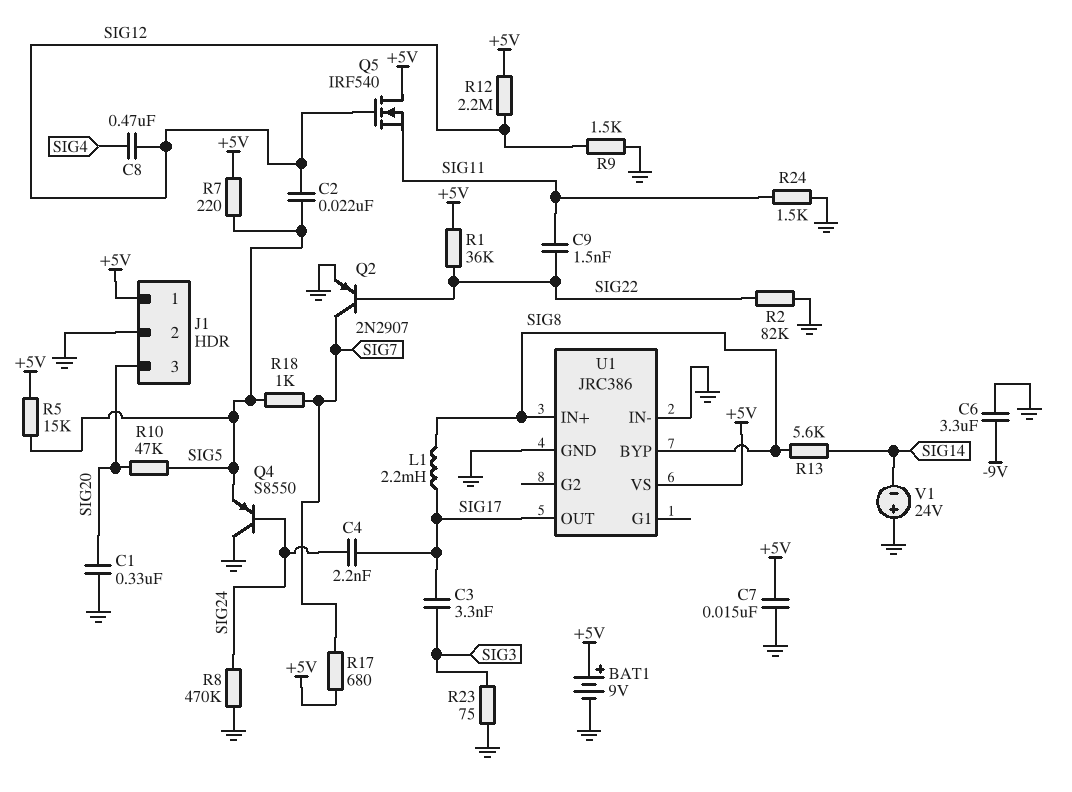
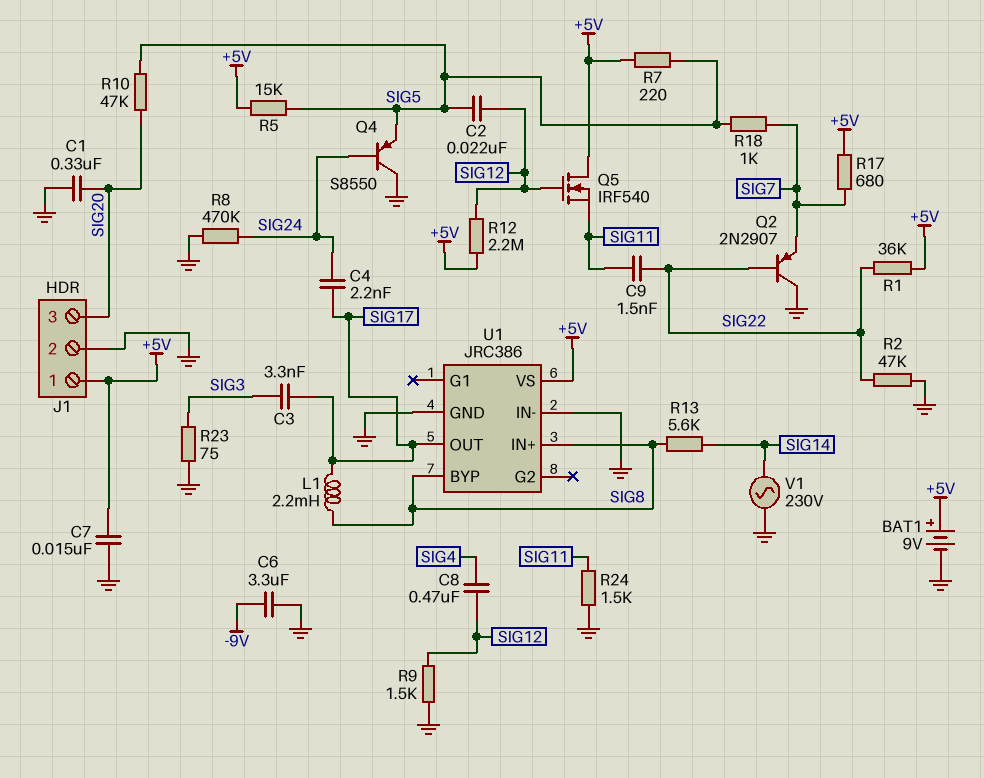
Q2: PNP 2N2907 (B SIG22, C SIG7, E GND) -> PNP 2N2907 (B SIG22, C GND, E SIG7)
R2: 82k (GND, SIG22) -> 47k (GND, SIG22)
V1: 24V (plus GND, minus SIG14) -> AC 230V (GND, SIG14)

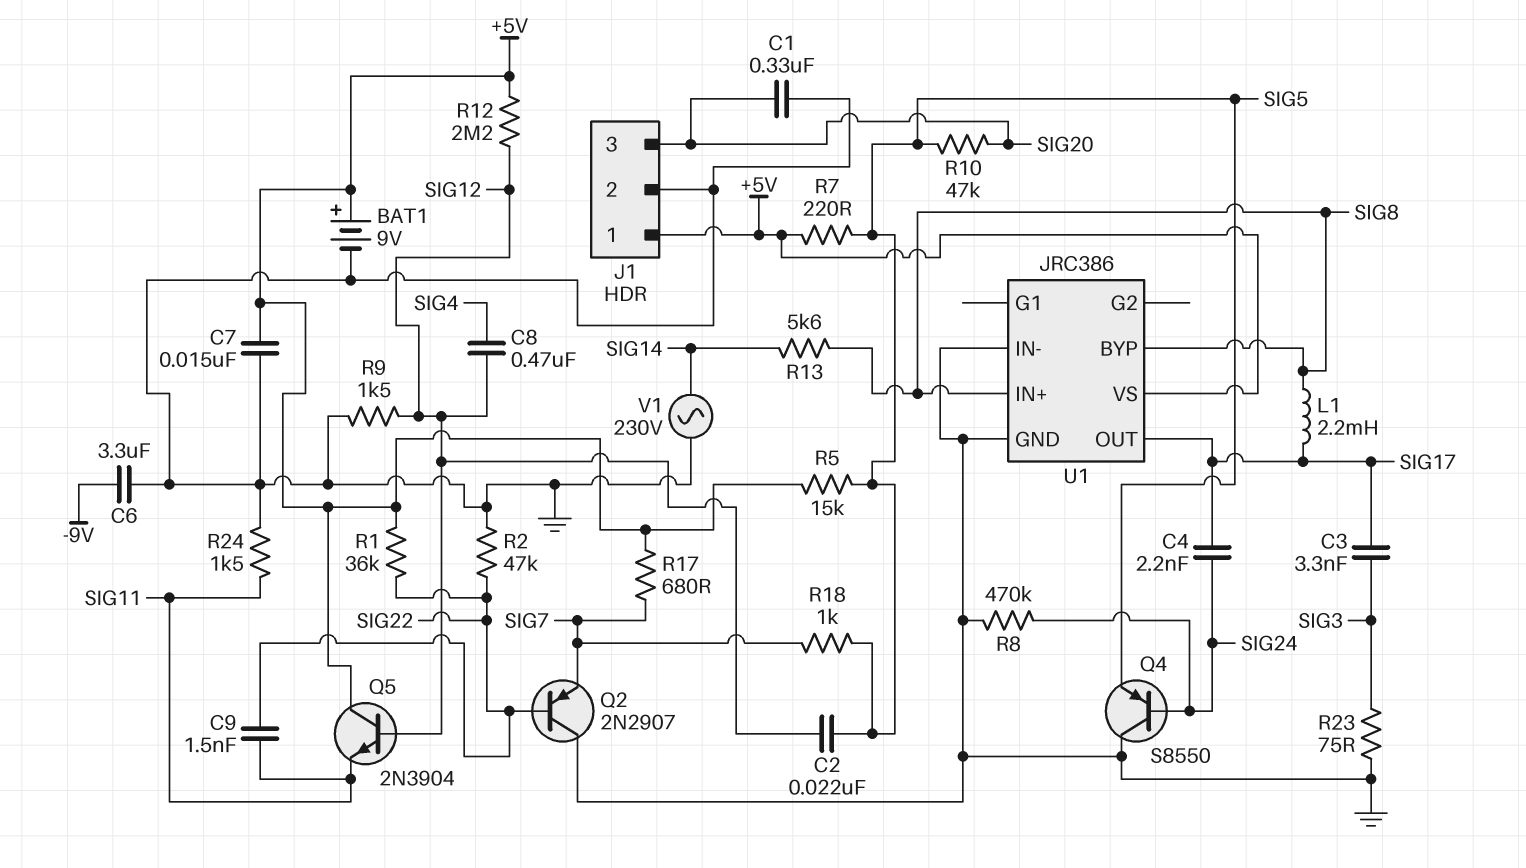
Q5: NMOS IRF540 (G SIG12, D +5V, S SIG11) -> NPN 2N3904 (B SIG12, C +5V, E SIG11)

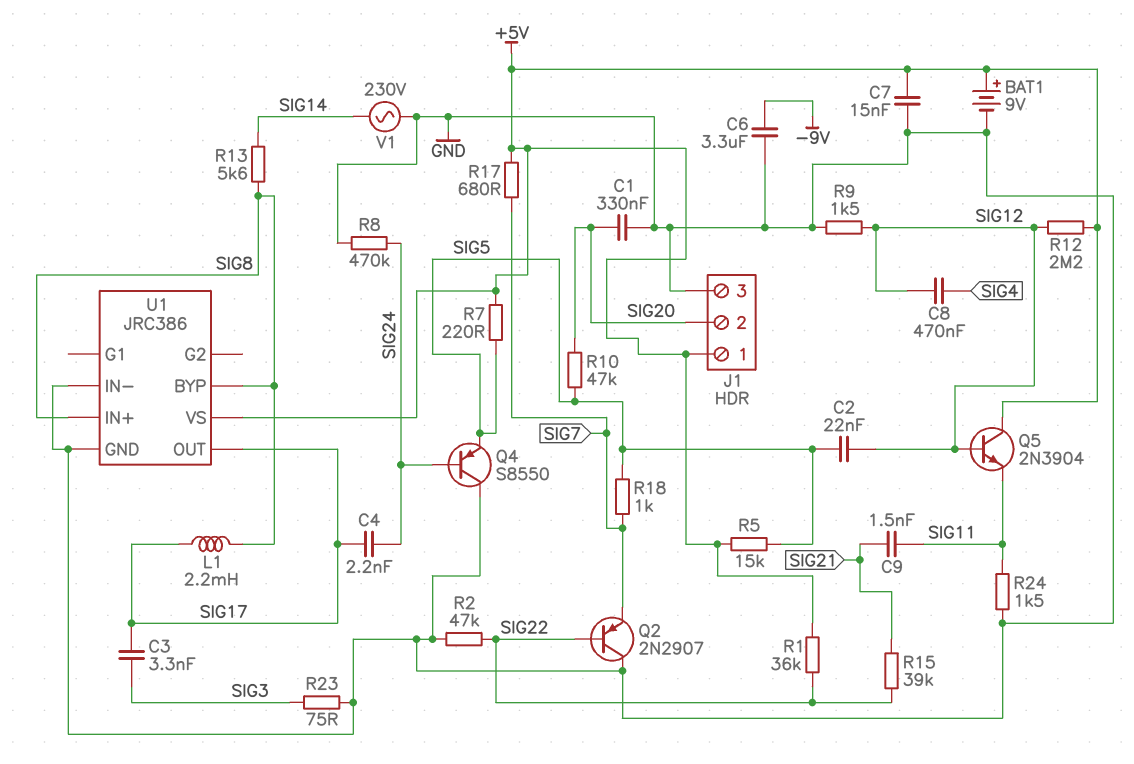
C9: 1.5nF (SIG11, SIG22) -> 1.5nF (SIG11, SIG21)
J1 pin 2: GND -> SIG20
J1 pin 3: SIG20 -> GND
R15: none -> 39k (SIG21, SIG22)

